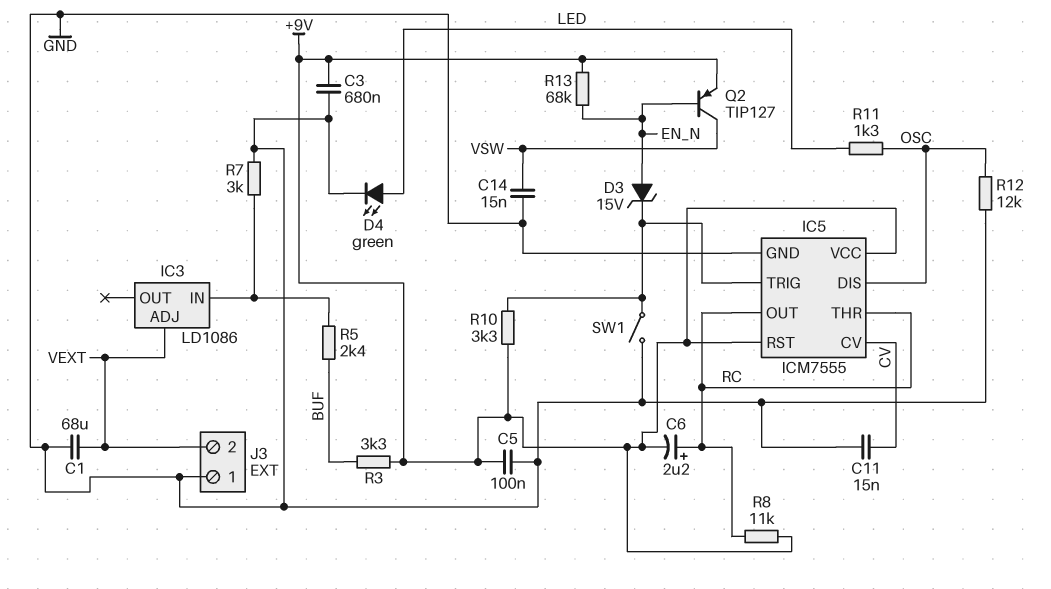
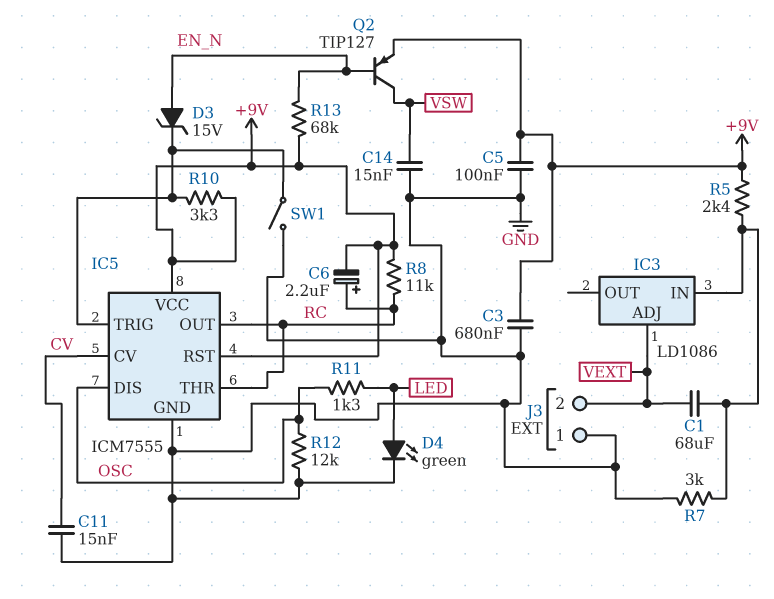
C1: 68uF (GND, VEXT) -> 68uF (IC3/IN, VEXT)
R3: 3.3k (+9V, BUF) -> none
R5: 2.4k (BUF, IC3/IN) -> 2.4k (+9V, IC3/IN)

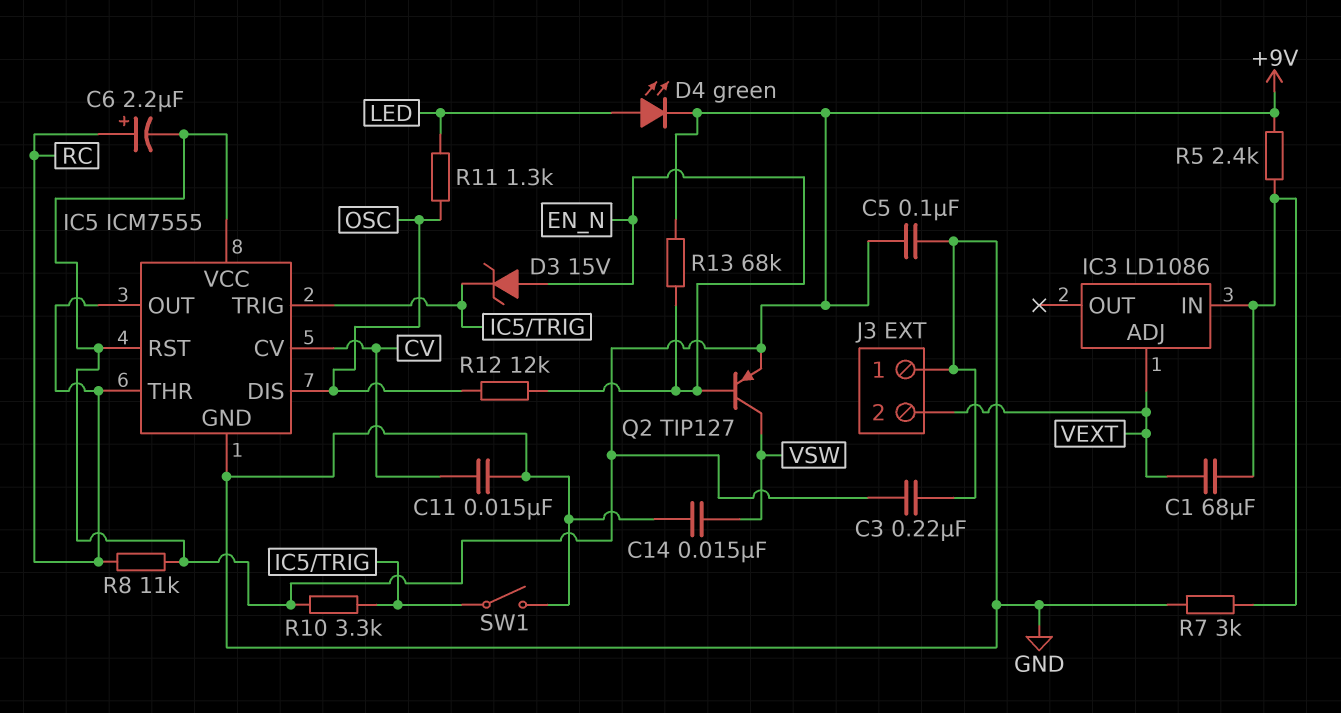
C3: 680nF (+9V, GND) -> 220nF (+9V, GND)
D4: LED green (A LED, K GND) -> LED green (A LED, K +9V)
R12: 12k (GND, OSC) -> 12k (EN_N, OSC)

